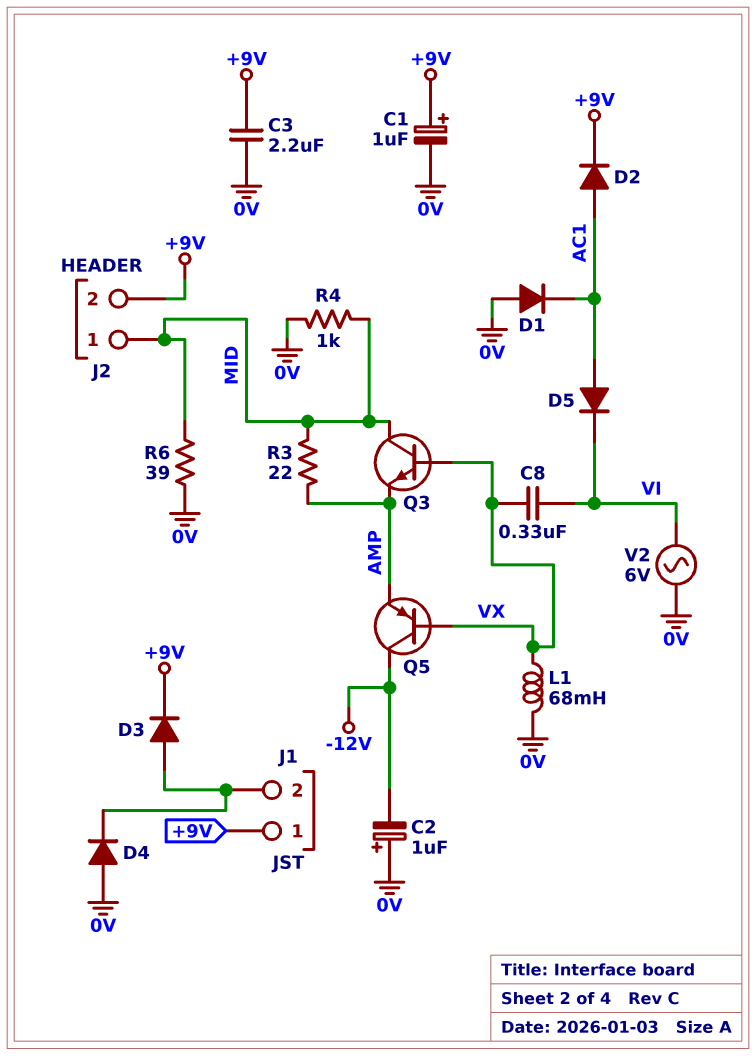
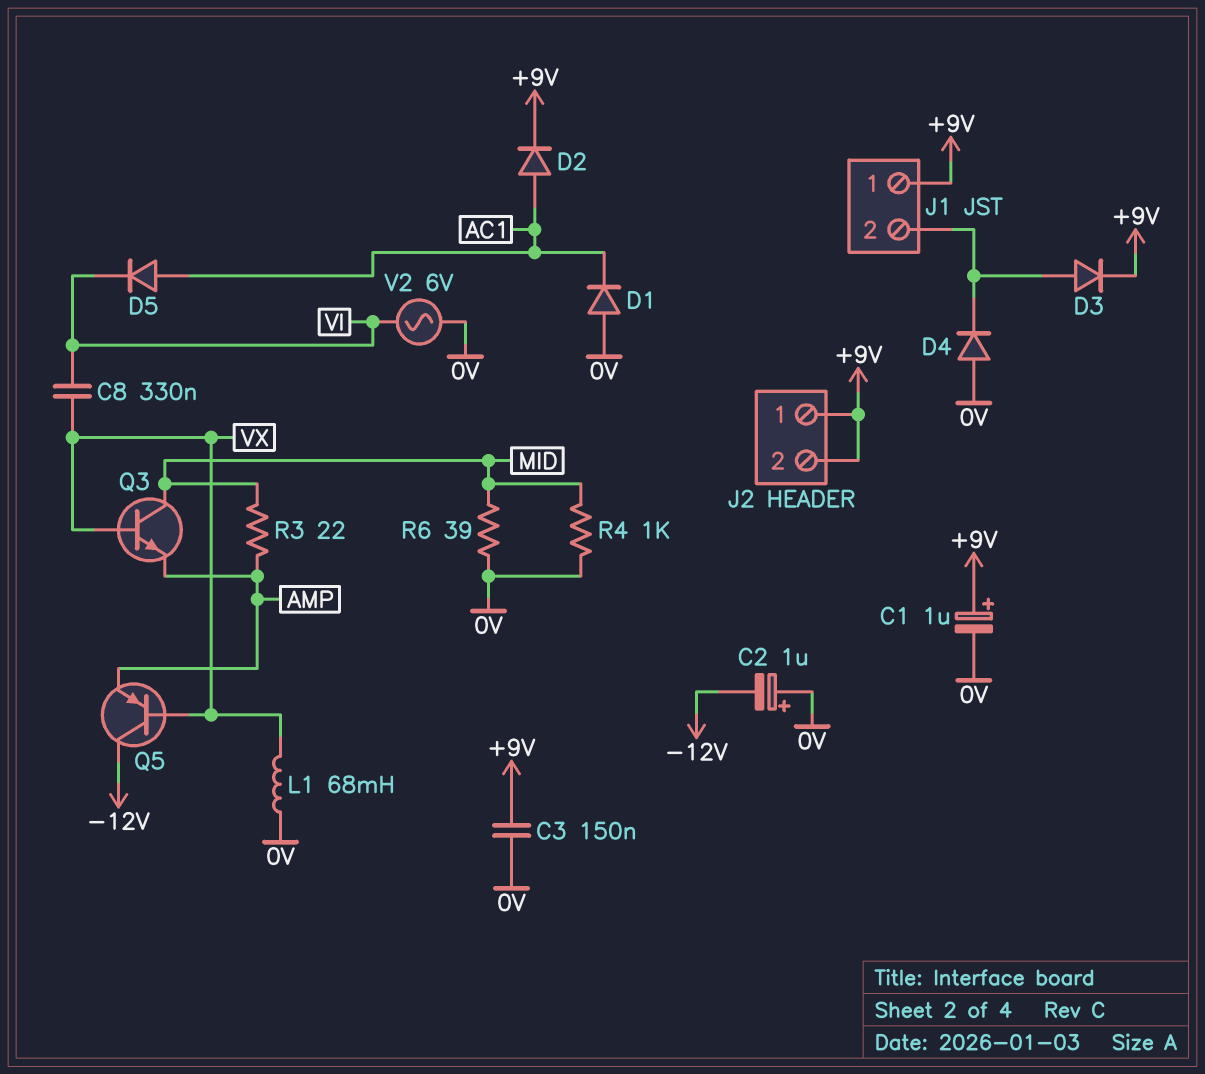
C3: 2.2uF (+9V, 0V) -> 150nF (+9V, 0V)
J2 pin 1: MID -> +9V

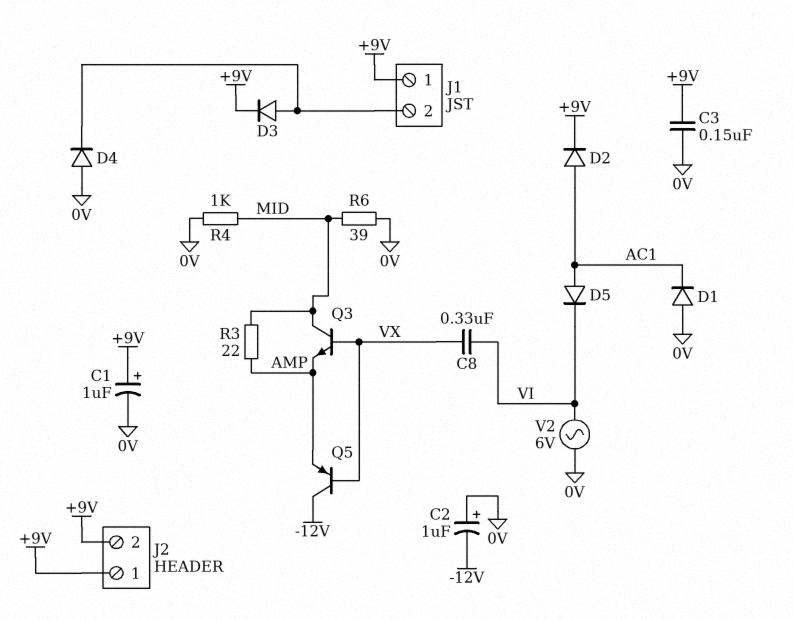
L1: 68mH (0V, VX) -> none

